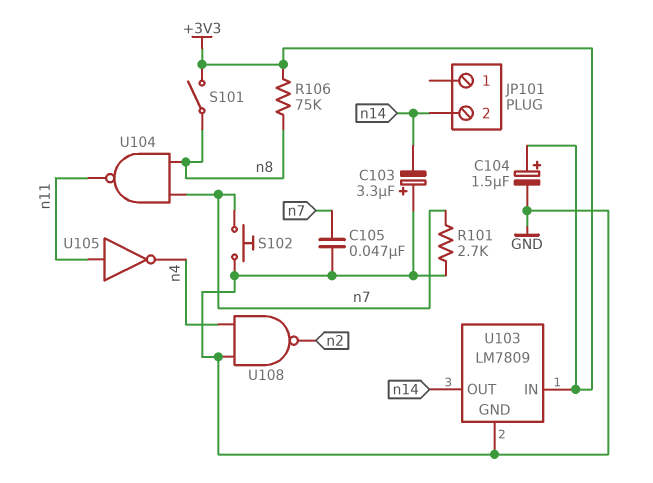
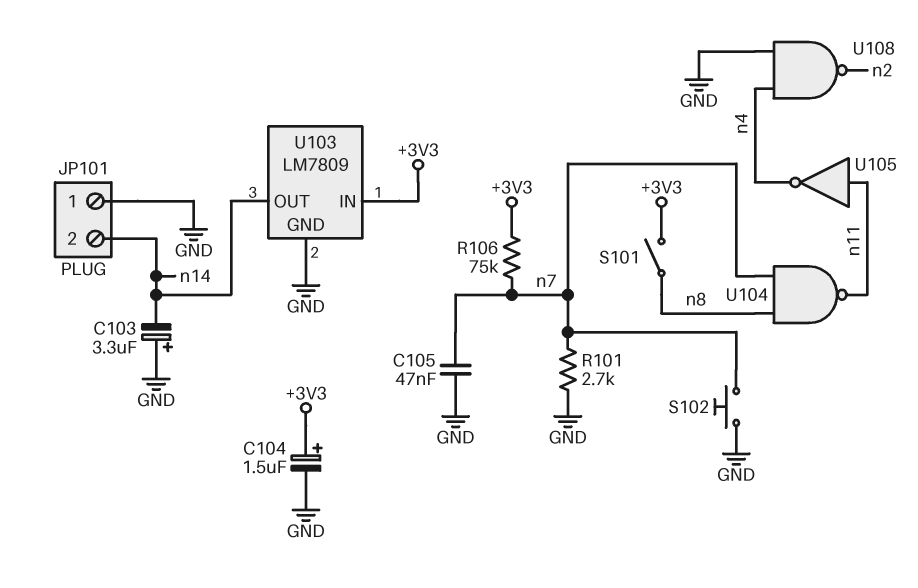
JP101 pin 1: none -> GND
R106: 75k (+3V3, n8) -> 75k (+3V3, n7)

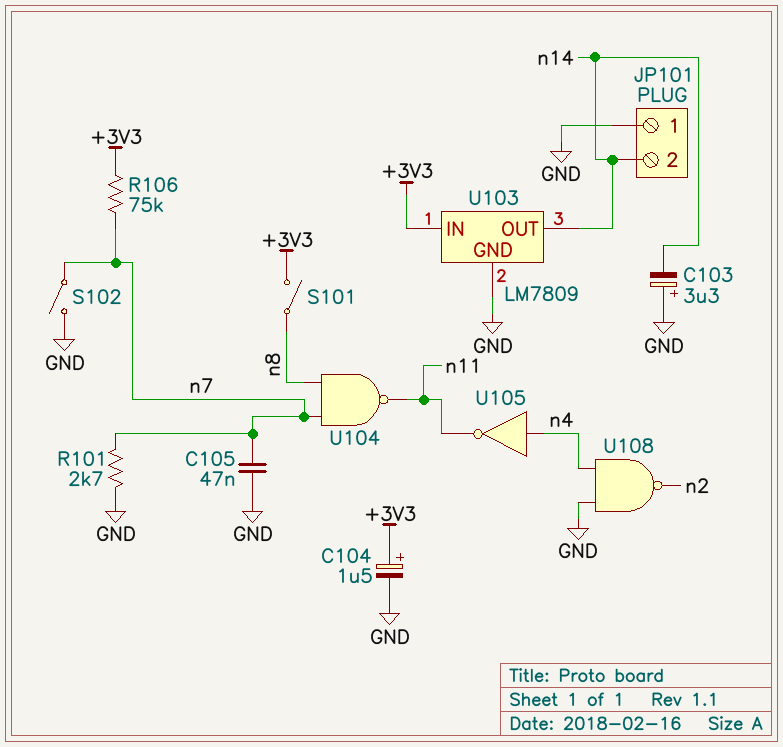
S102: button (GND, n7) -> switch (GND, n7)
U105: NOT (in n11, out n4) -> NOT (in n4, out n11)

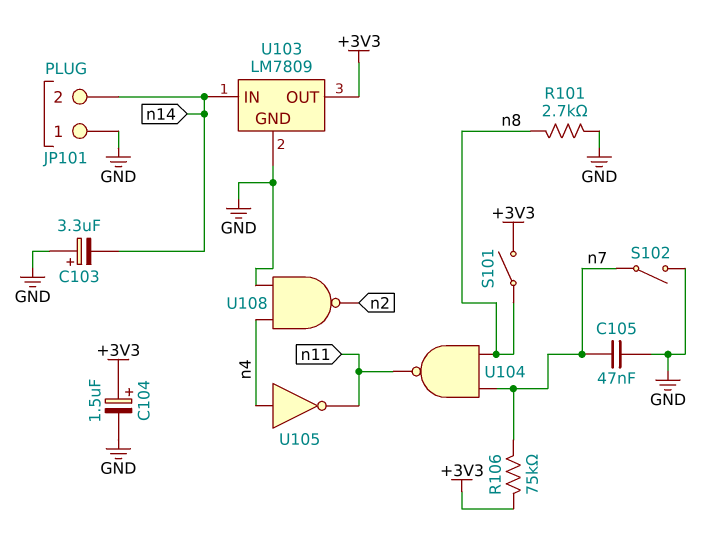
R101: 2.7k (GND, n7) -> 2.7k (GND, n8)
U103 pin IN: +3V3 -> n14
U103 pin OUT: n14 -> +3V3

